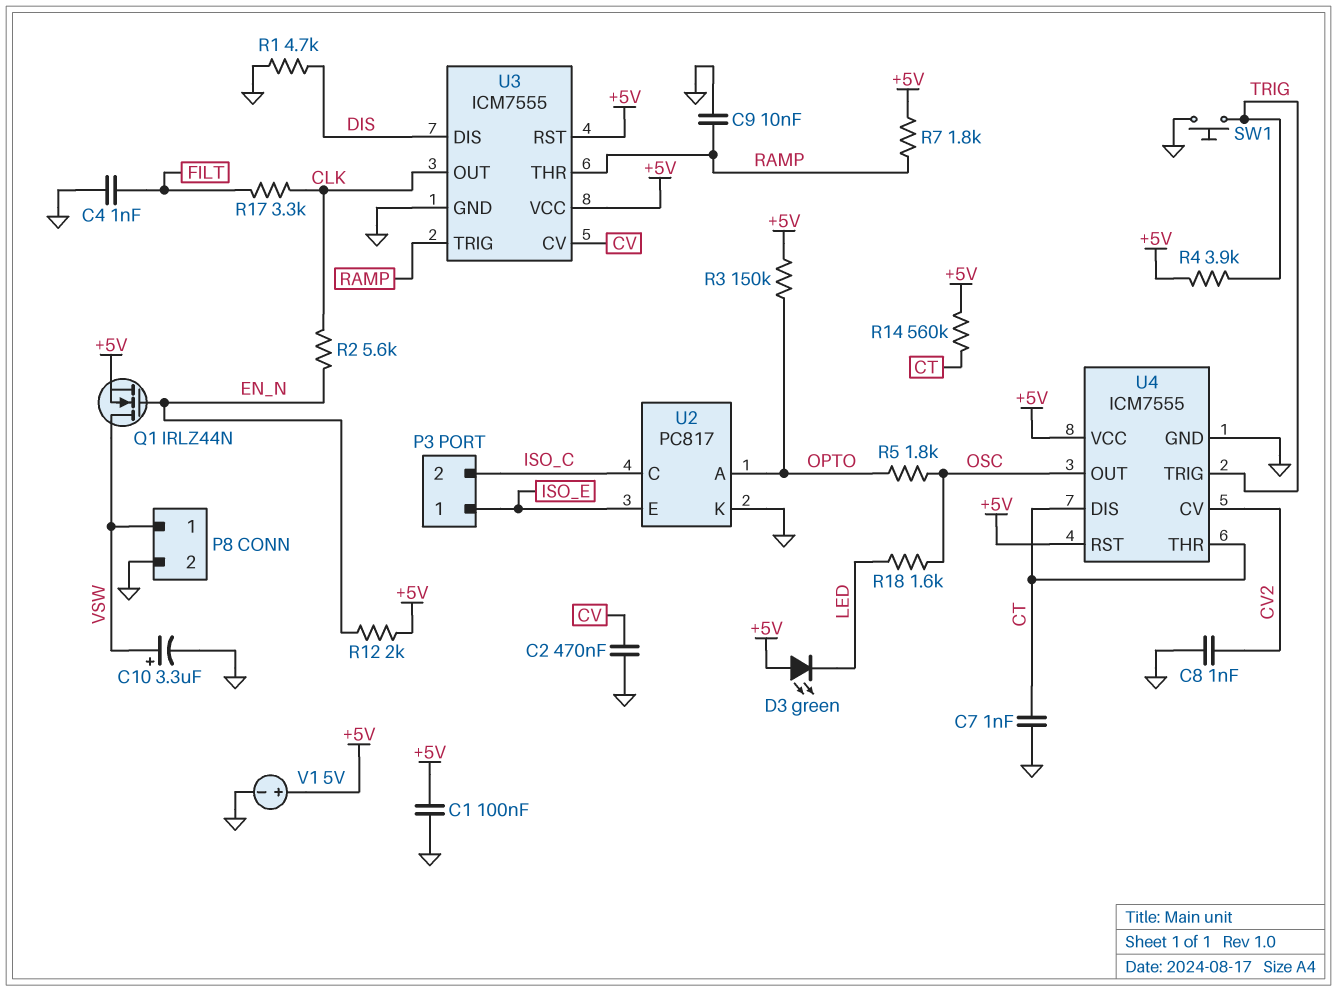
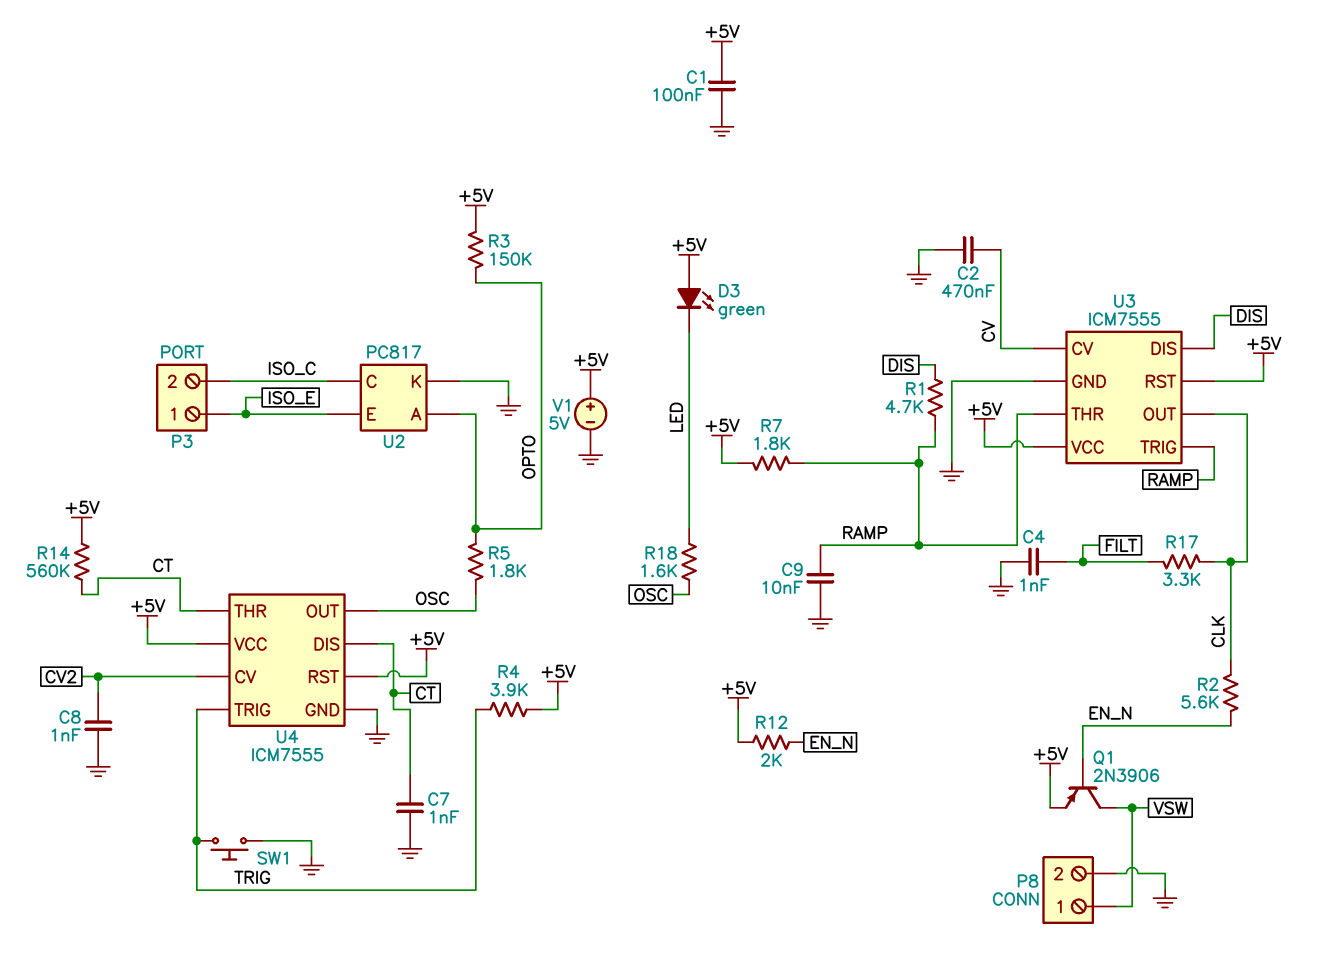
C10: 3.3uF (plus VSW, minus GND) -> none
Q1: NMOS IRLZ44N (G EN_N, D VSW, S +5V) -> PNP 2N3906 (B EN_N, C VSW, E +5V)
R1: 4.7k (DIS, GND) -> 4.7k (DIS, RAMP)

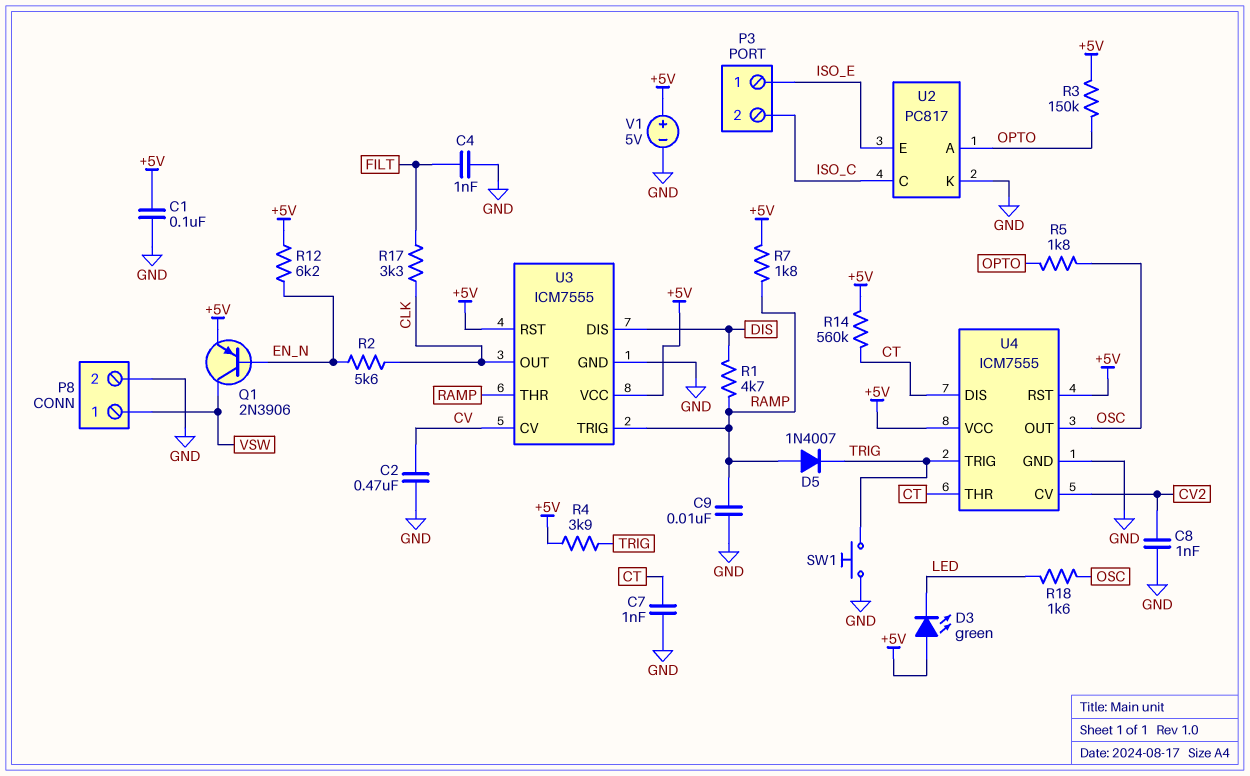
D5: none -> diode 1N4007 (A RAMP, K TRIG)
R12: 2k (+5V, EN_N) -> 6.2k (+5V, EN_N)

